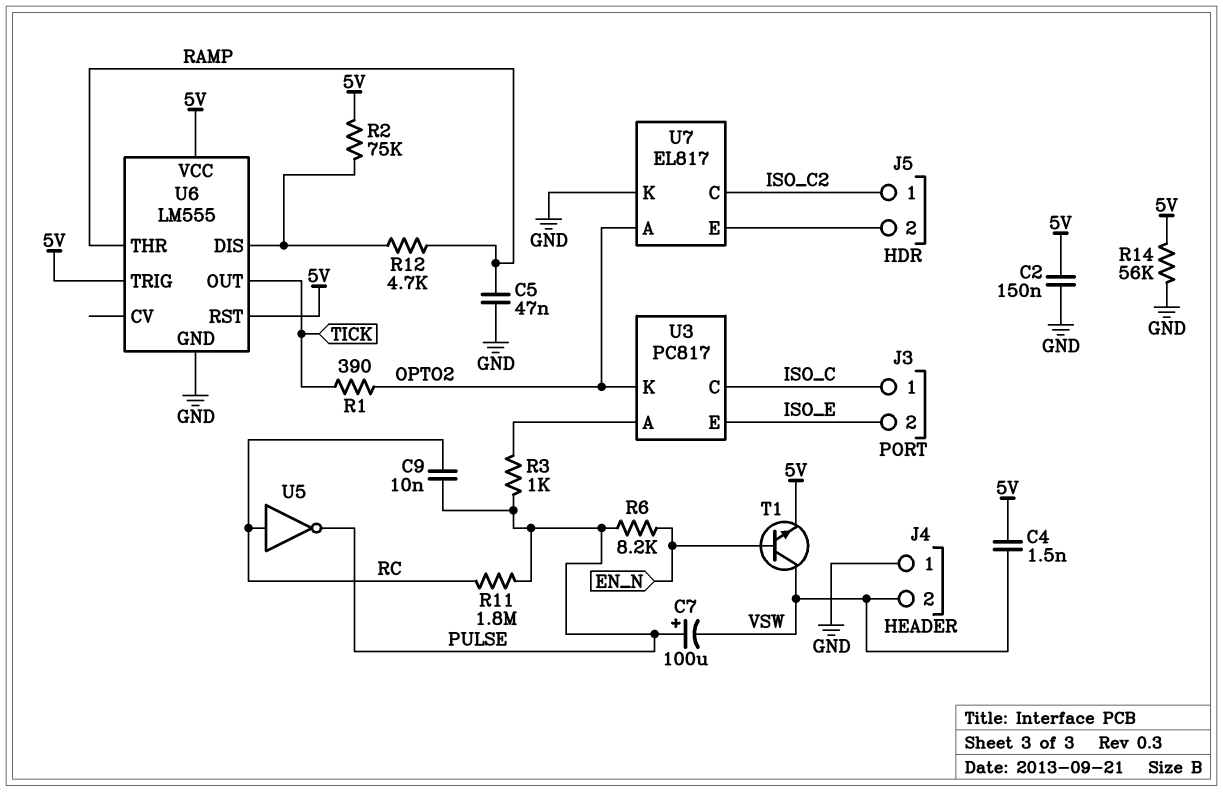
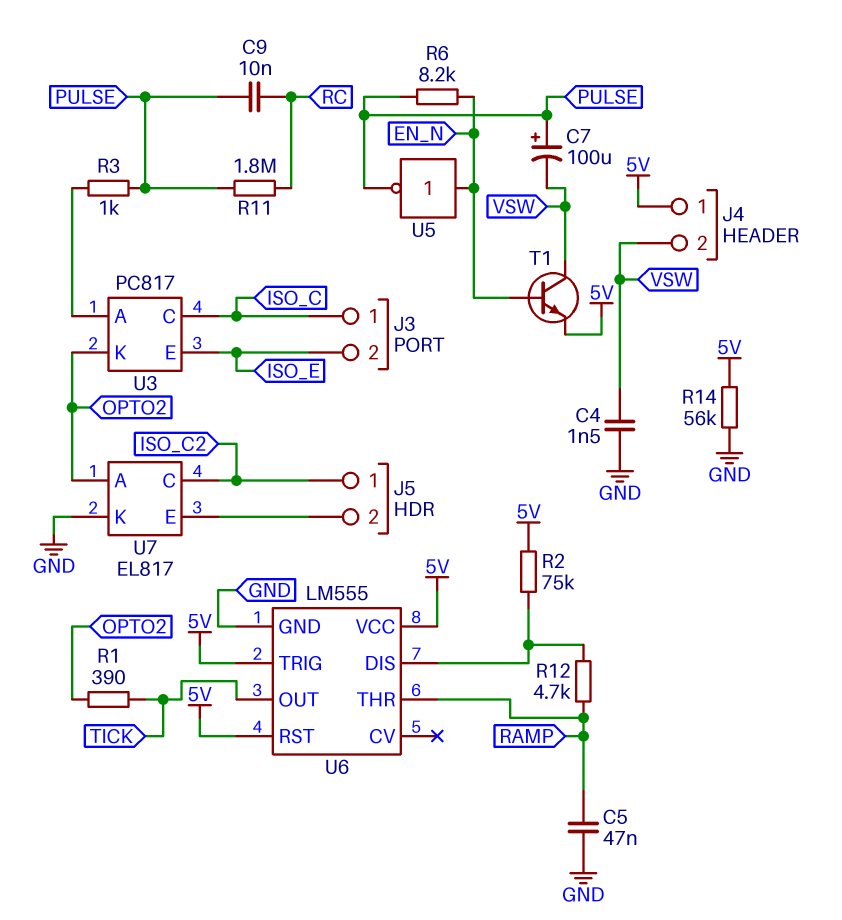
C2: 150nF (5V, GND) -> none
C4: 1.5nF (5V, VSW) -> 1.5nF (GND, VSW)
J4 pin 1: GND -> 5V
U5: NOT (in RC, out PULSE) -> NOT (in EN_N, out PULSE)

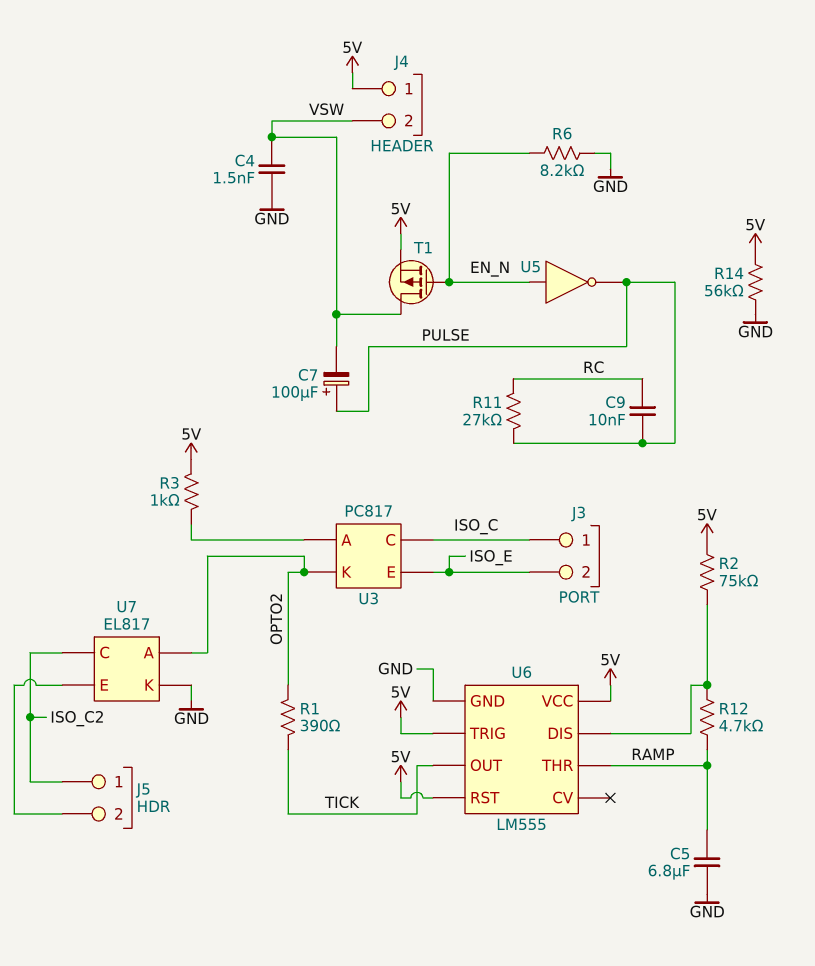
C5: 47nF (GND, RAMP) -> 6.8uF (GND, RAMP)
R3: 1k (PULSE, U3/A) -> 1k (5V, U3/A)
R6: 8.2k (EN_N, PULSE) -> 8.2k (EN_N, GND)
R11: 1.8M (PULSE, RC) -> 27k (PULSE, RC)
T1: NPN (B EN_N, C VSW, E 5V) -> PMOS (G EN_N, D VSW, S 5V)

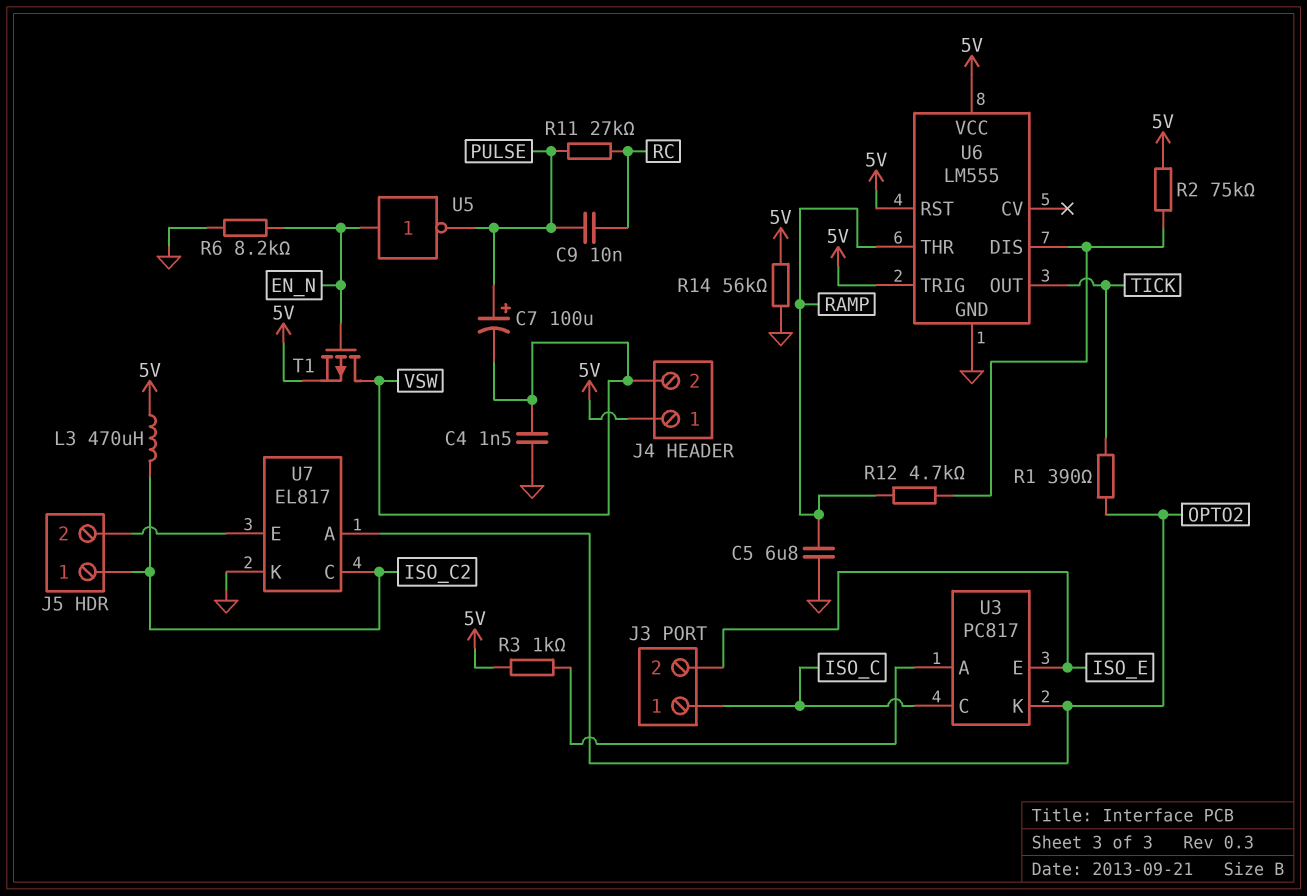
L3: none -> 470uH (5V, ISO_C2)

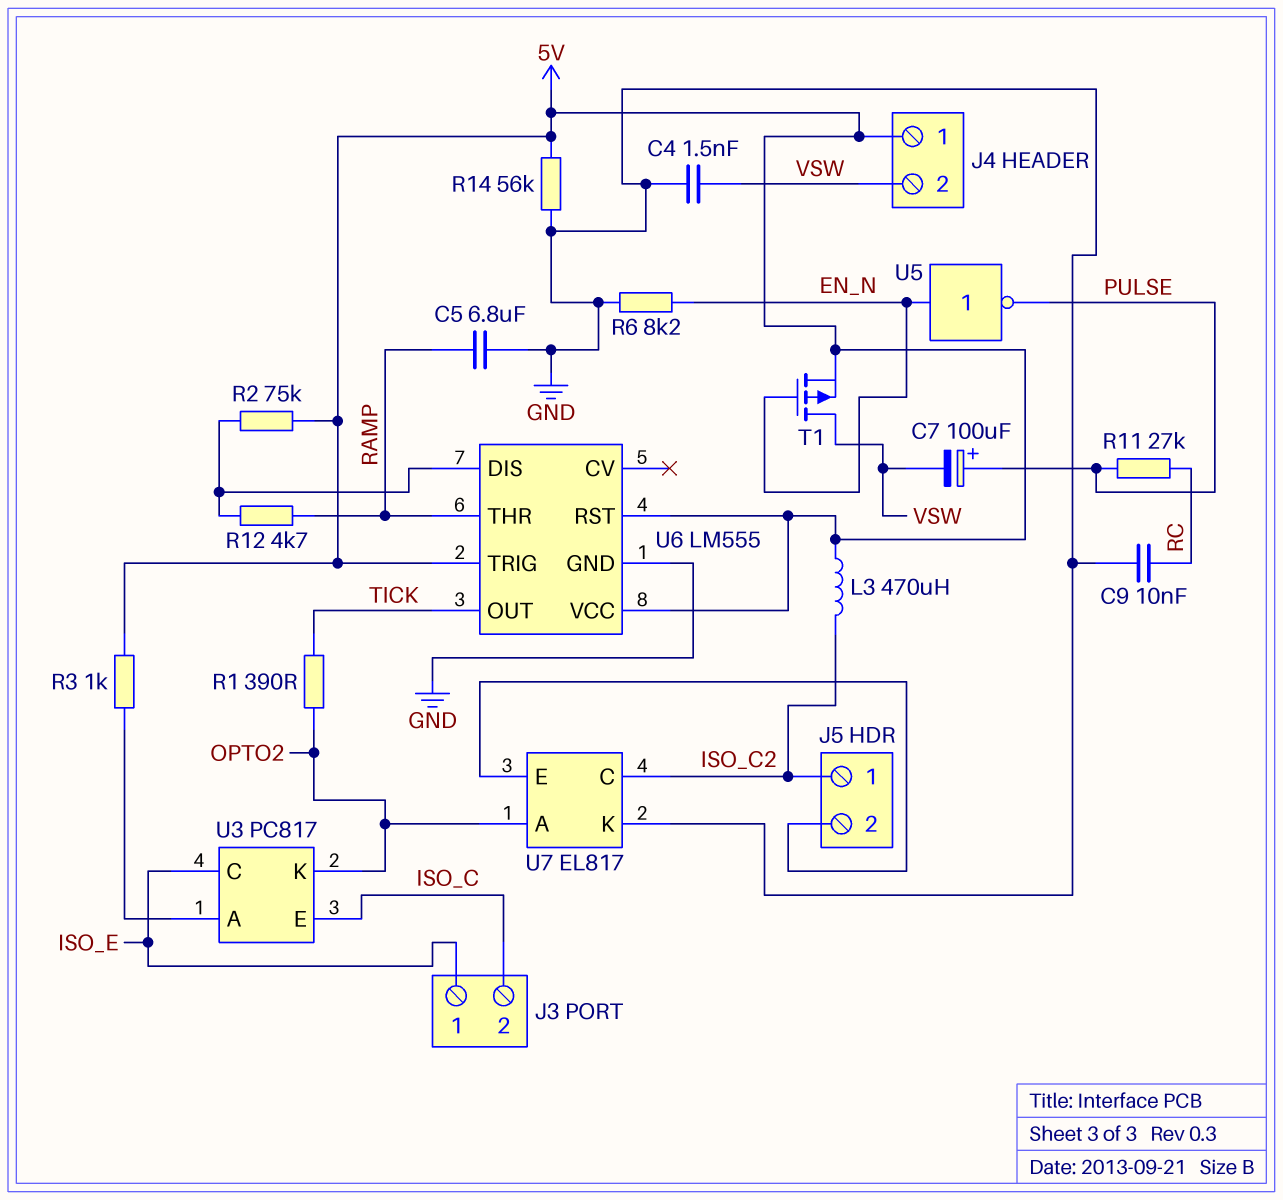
C9: 10nF (PULSE, RC) -> 10nF (GND, RC)
J3 pin 1: ISO_C -> ISO_E
J3 pin 2: ISO_E -> ISO_C
U3 pin C: ISO_C -> ISO_E
U3 pin E: ISO_E -> ISO_C

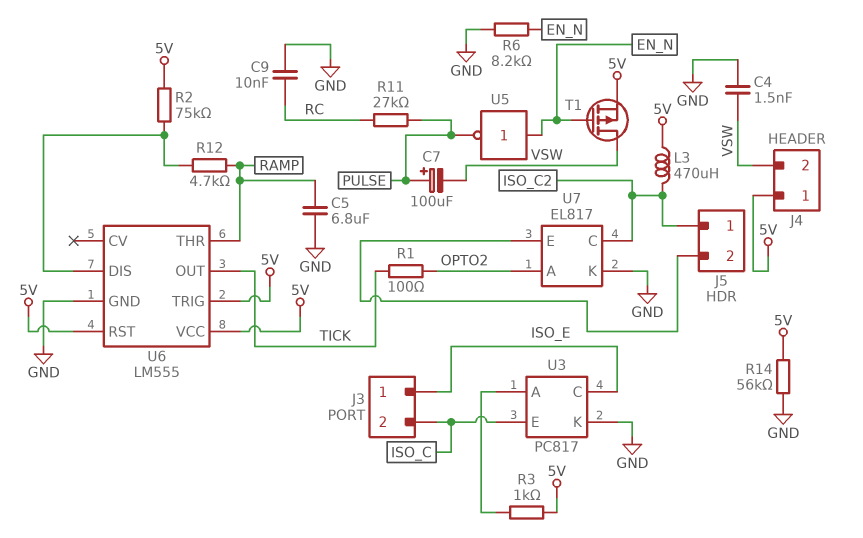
R1: 390 (OPTO2, TICK) -> 100 (OPTO2, TICK)
U3 pin K: OPTO2 -> GND

